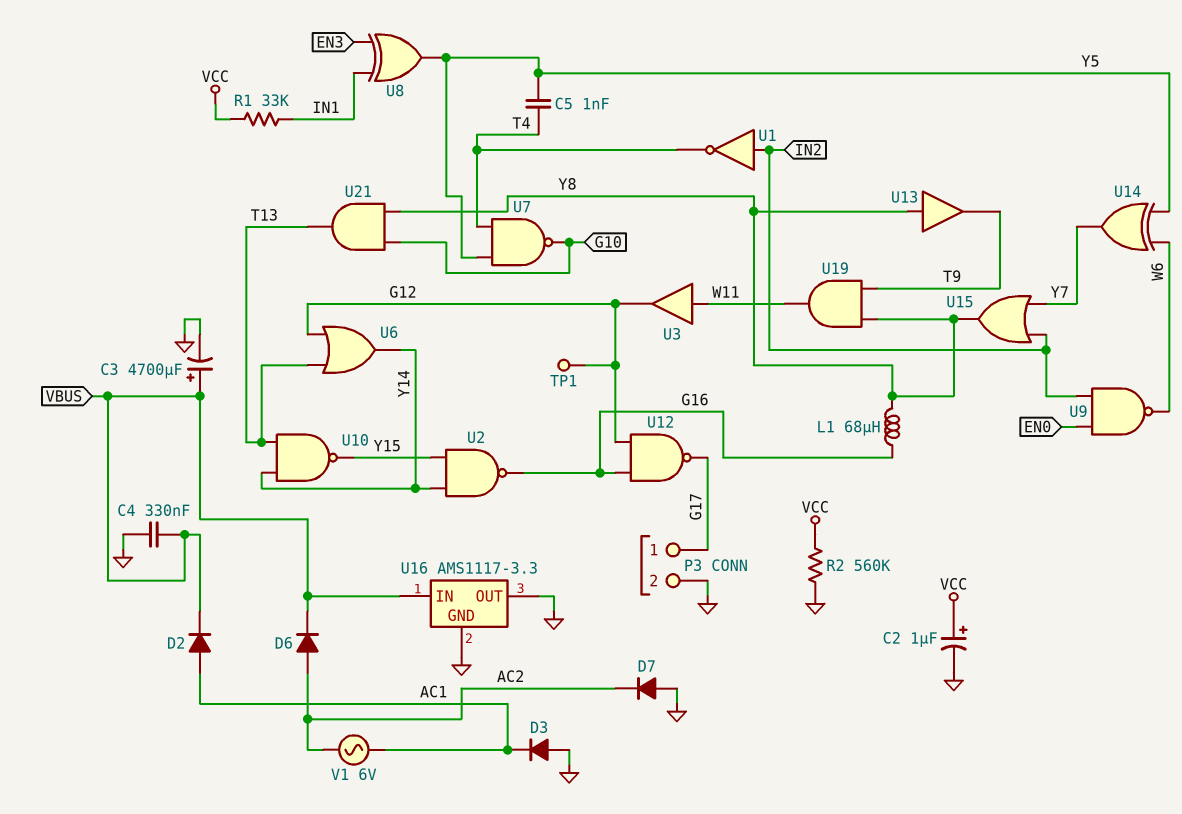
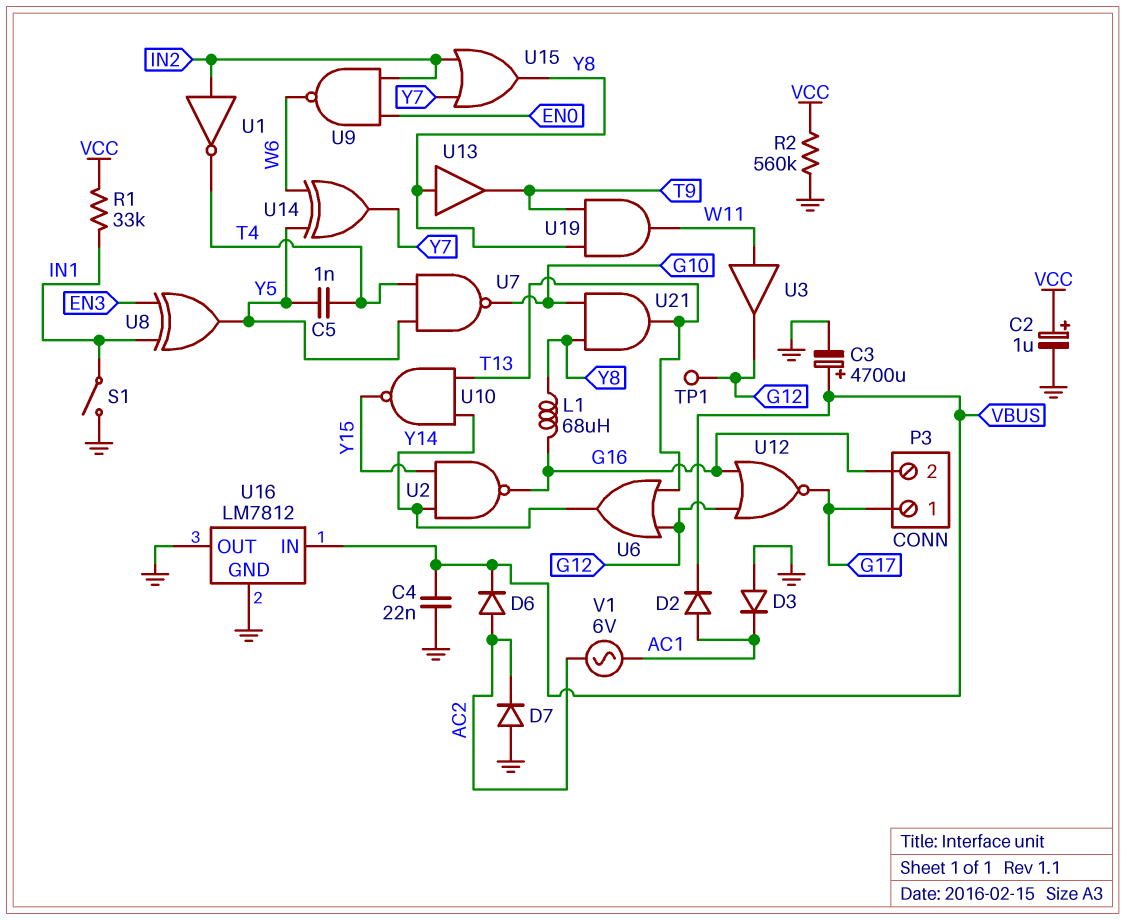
C4: 330nF (GND, VBUS) -> 22nF (GND, VBUS)
P3 pin 2: GND -> G16
S1: none -> switch (GND, IN1)
U12: NAND (in G12, in G16, out G17) -> NOR (in G12, in G16, out G17)
U16: AMS1117-3.3 -> LM7812

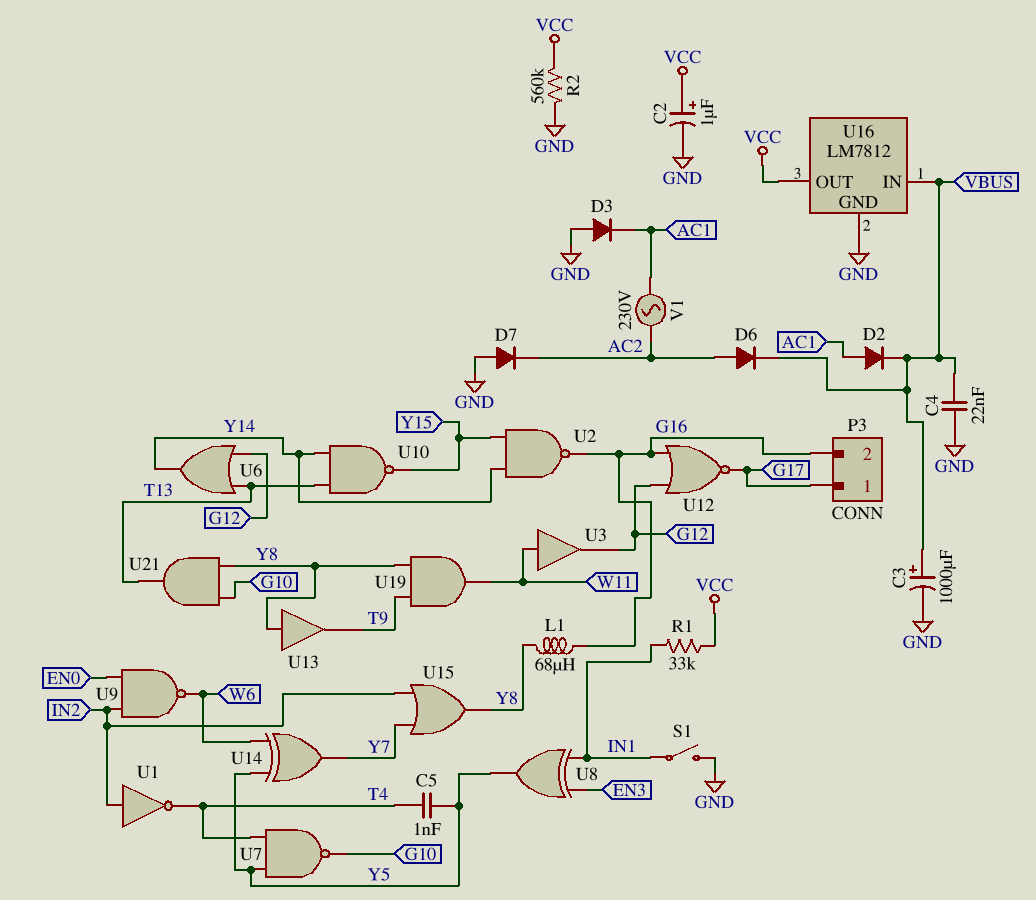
C3: 4700uF (plus VBUS, minus GND) -> 1000uF (plus VBUS, minus GND)
TP1: test point (G12) -> none
U16 pin OUT: GND -> VCC
V1: AC 6V (AC1, AC2) -> AC 230V (AC1, AC2)

